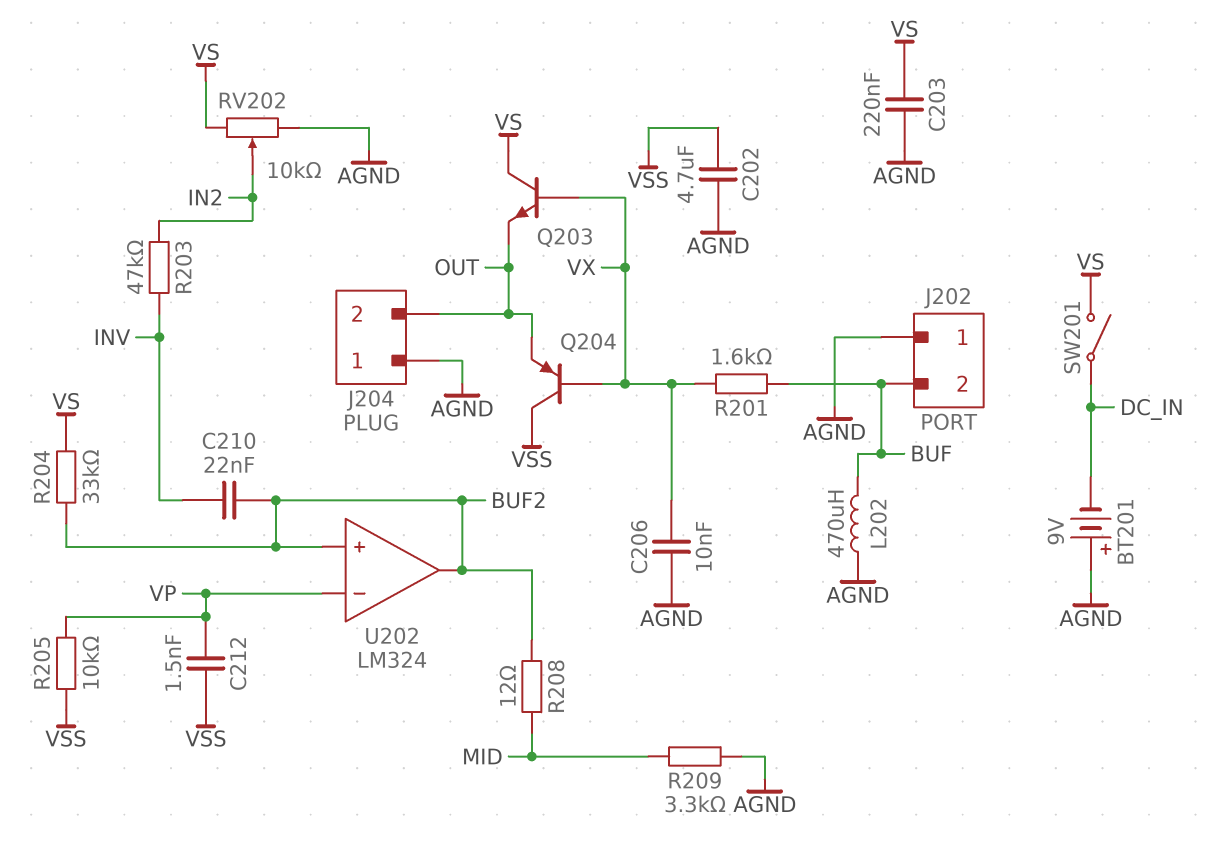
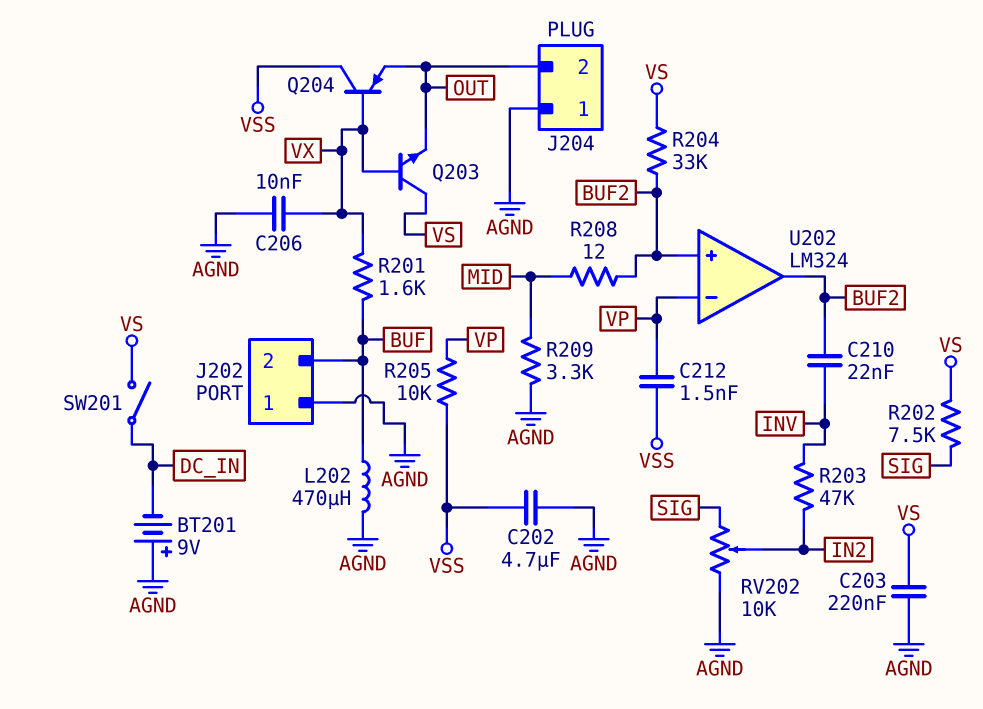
R202: none -> 7.5k (SIG, VS)
RV202: 10k (AGND, VS, wiper IN2) -> 10k (AGND, SIG, wiper IN2)

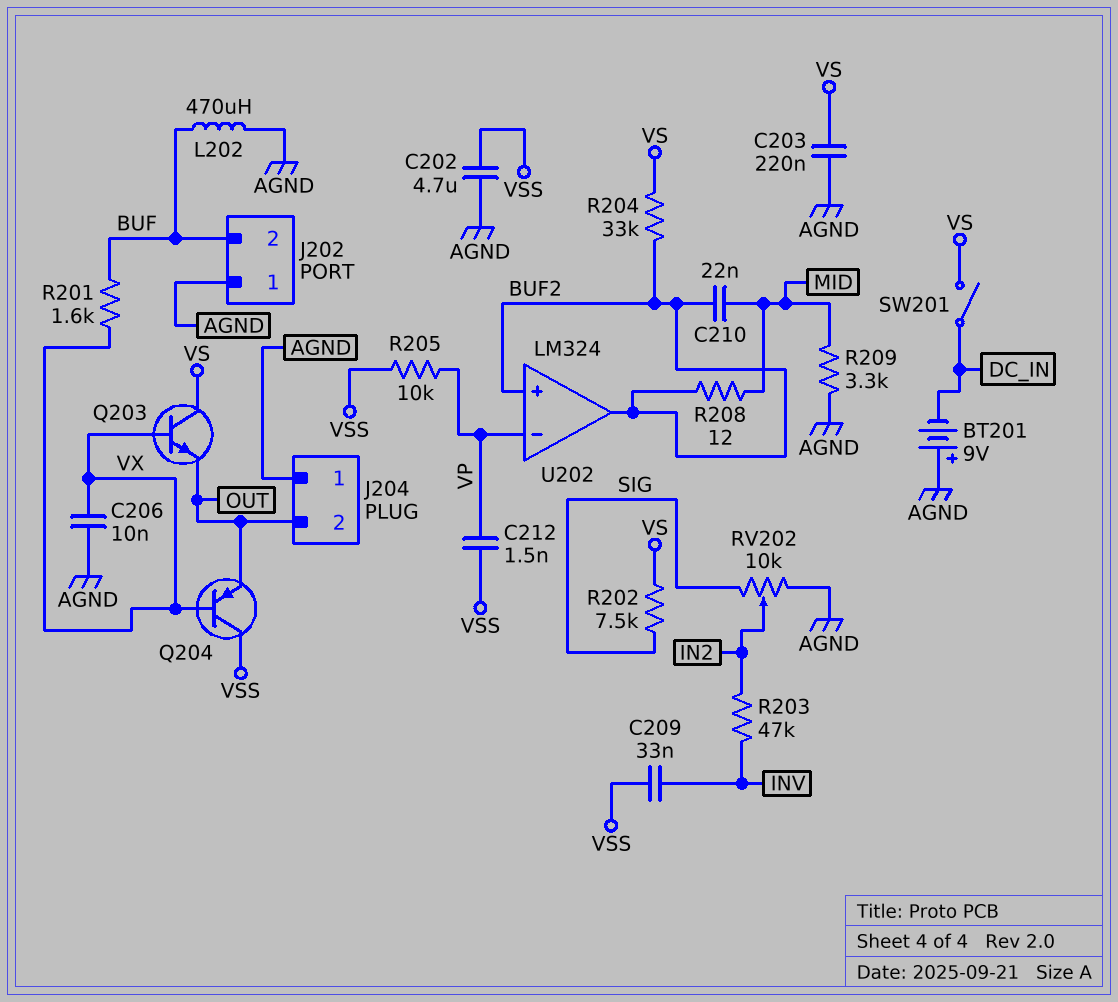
C209: none -> 33nF (INV, VSS)
C210: 22nF (BUF2, INV) -> 22nF (BUF2, MID)

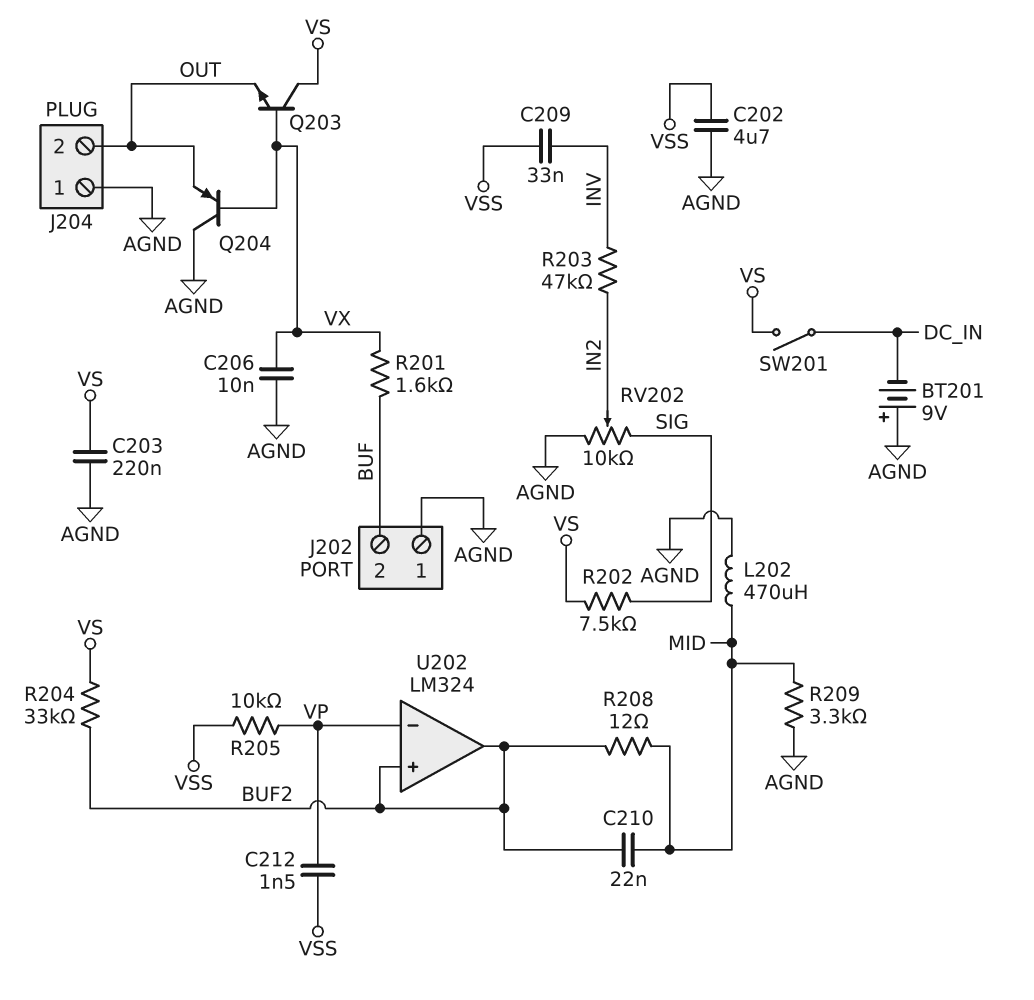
L202: 470uH (AGND, BUF) -> 470uH (AGND, MID)
Q204: PNP (B VX, C VSS, E OUT) -> PNP (B VX, C AGND, E OUT)

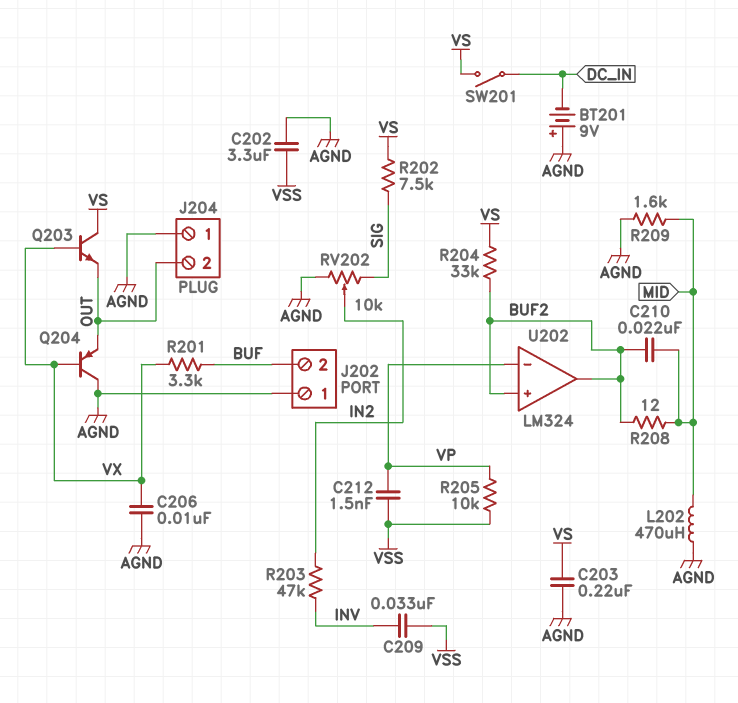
C202: 4.7uF (AGND, VSS) -> 3.3uF (AGND, VSS)
R201: 1.6k (BUF, VX) -> 3.3k (BUF, VX)
R209: 3.3k (AGND, MID) -> 1.6k (AGND, MID)

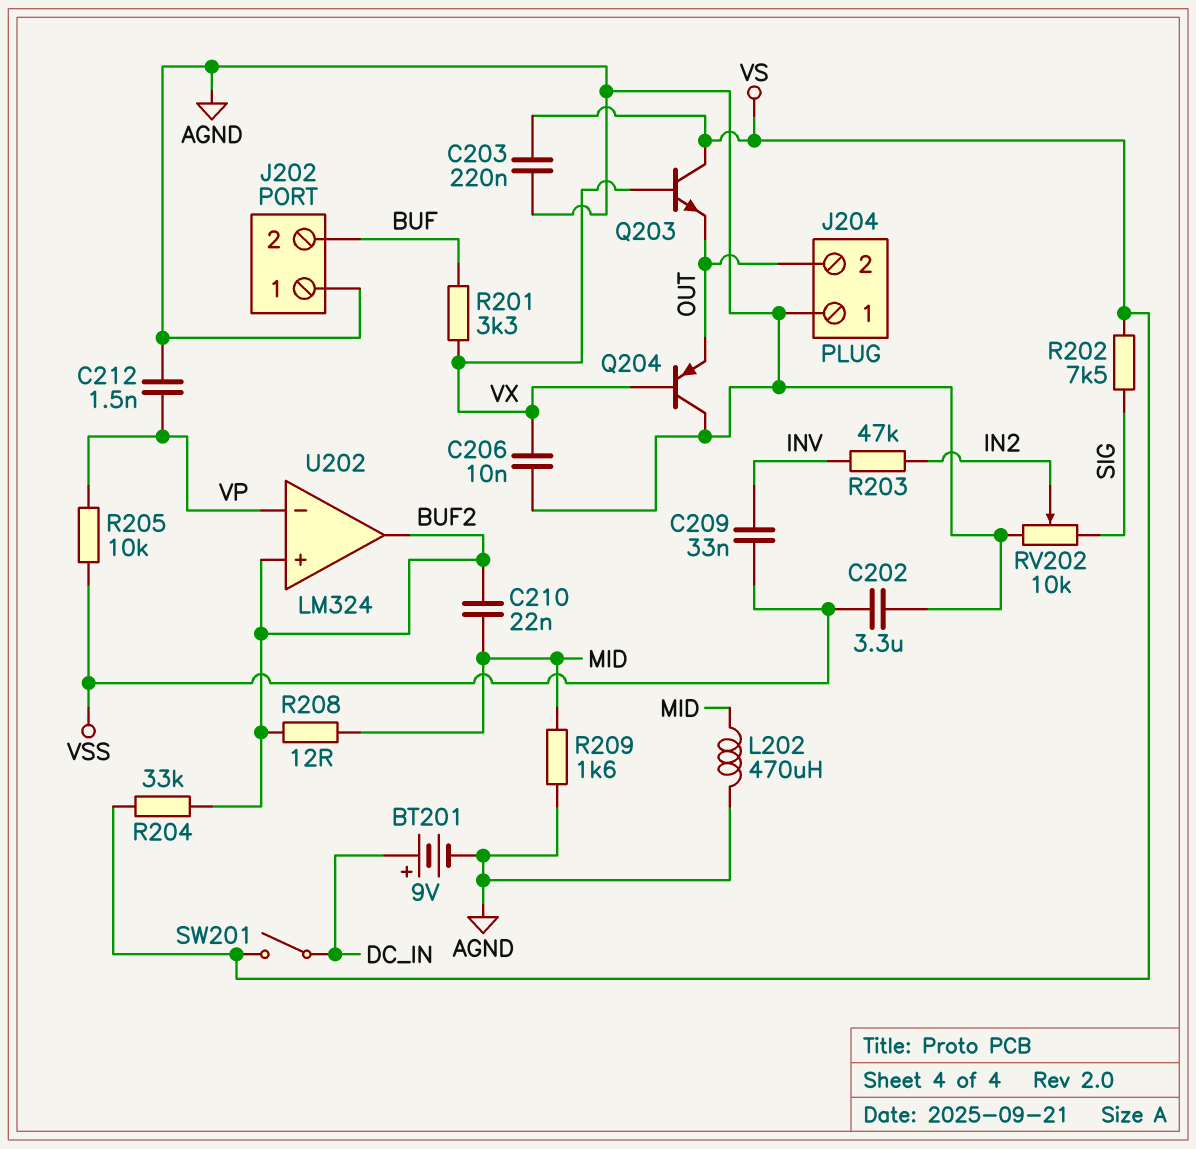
BT201: 9V (plus AGND, minus DC_IN) -> 9V (plus DC_IN, minus AGND)
C212: 1.5nF (VP, VSS) -> 1.5nF (AGND, VP)

